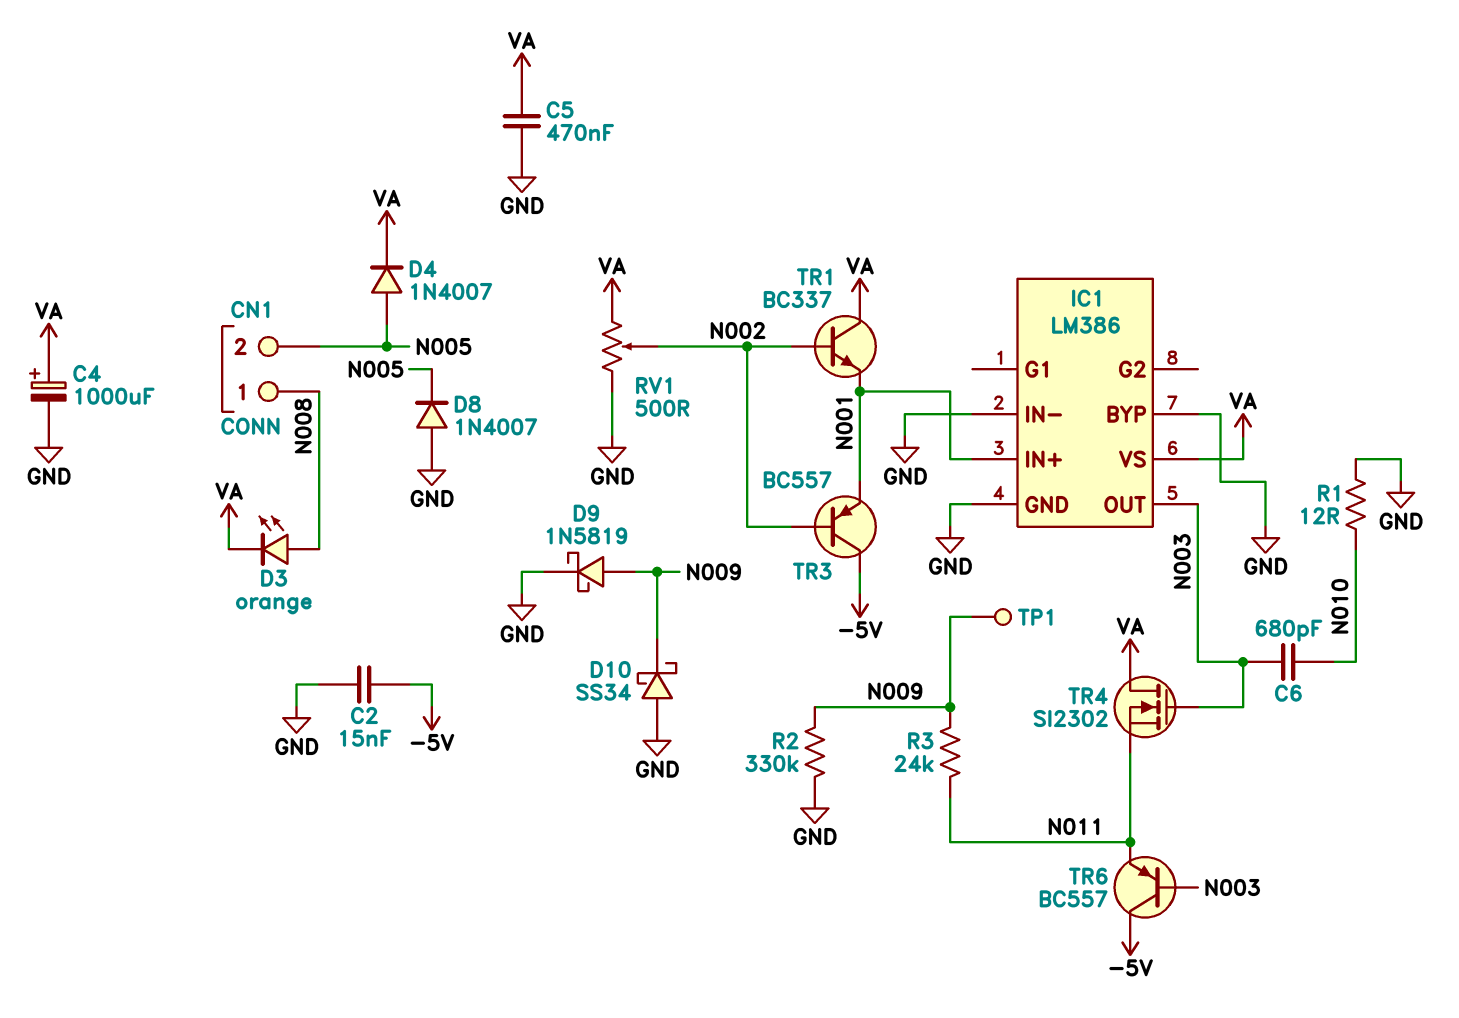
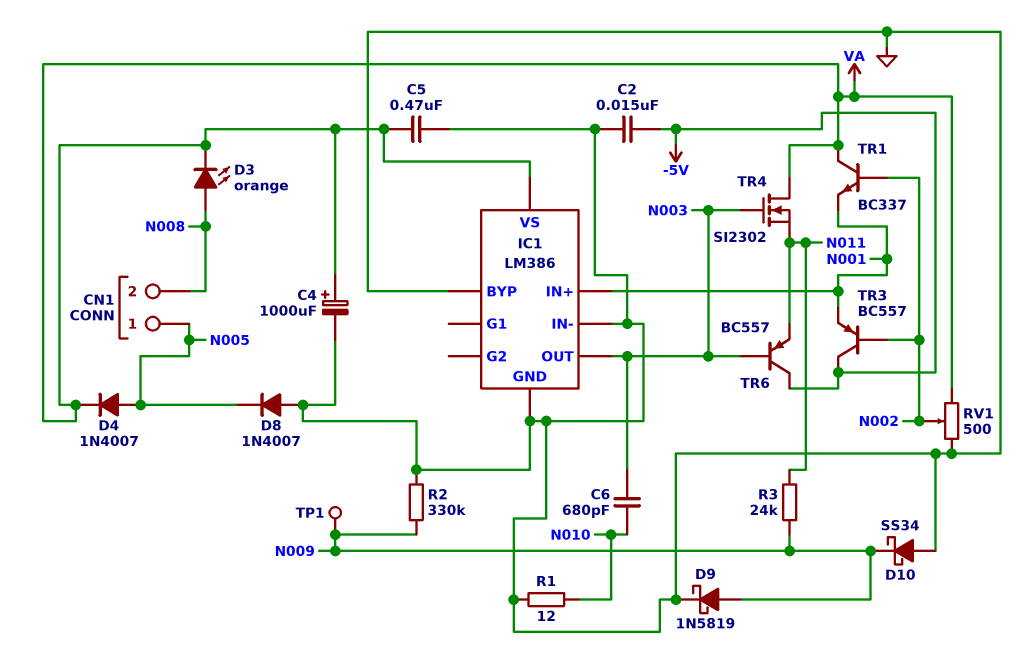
CN1 pin 1: N008 -> N005
CN1 pin 2: N005 -> N008

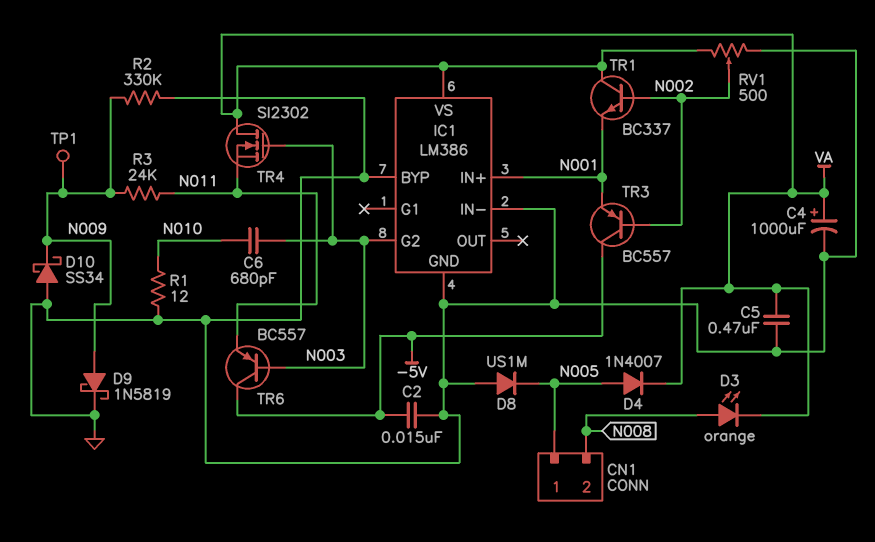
D8: diode 1N4007 (A GND, K N005) -> diode US1M (A GND, K N005)
IC1 pin G2: none -> N003
IC1 pin OUT: N003 -> none

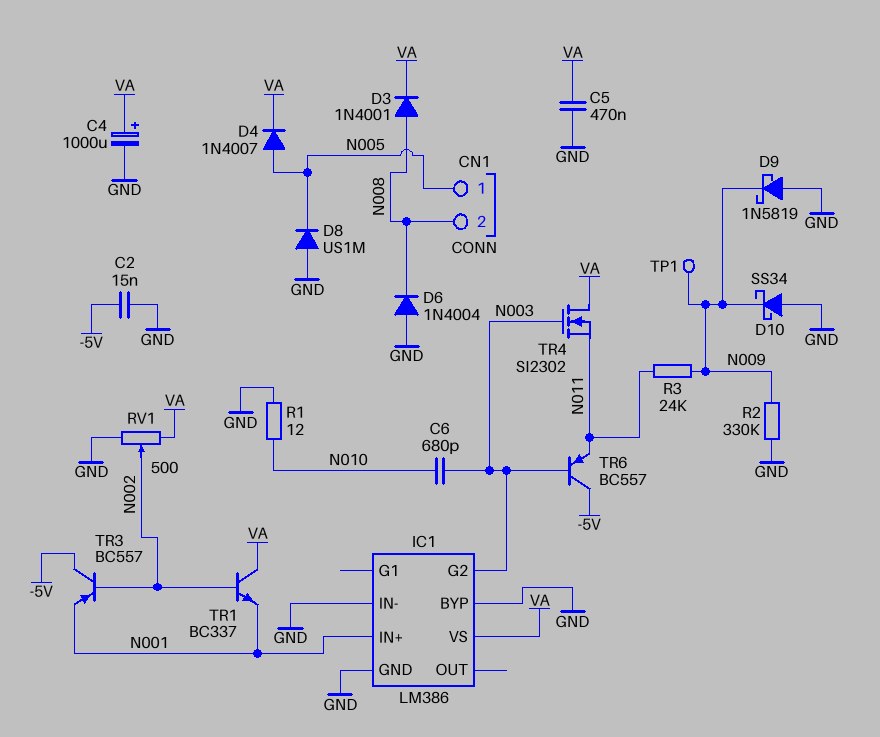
D3: LED orange (A N008, K VA) -> diode 1N4001 (A N008, K VA)
D6: none -> diode 1N4004 (A GND, K N008)
D9: schottky 1N5819 (A N009, K GND) -> schottky 1N5819 (A GND, K N009)

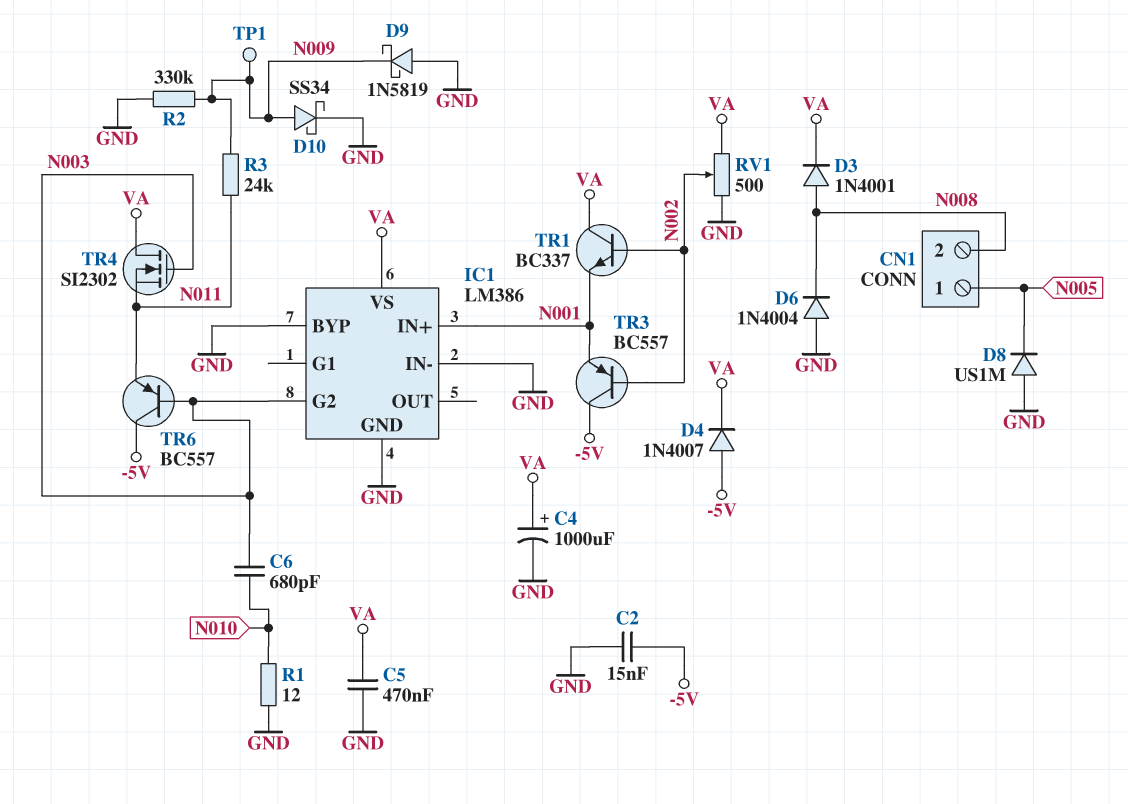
D4: diode 1N4007 (A N005, K VA) -> diode 1N4007 (A -5V, K VA)
D10: schottky SS34 (A GND, K N009) -> schottky SS34 (A N009, K GND)

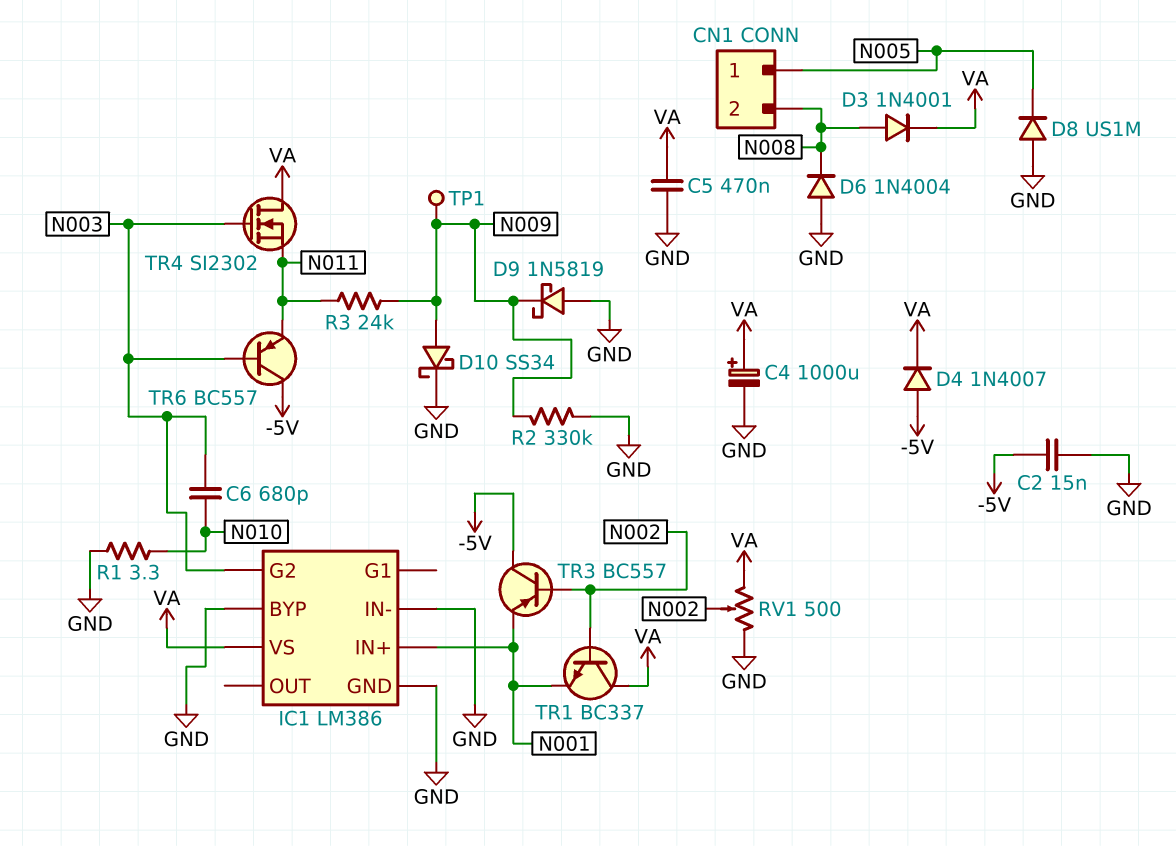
R1: 12 (GND, N010) -> 3.3 (GND, N010)

